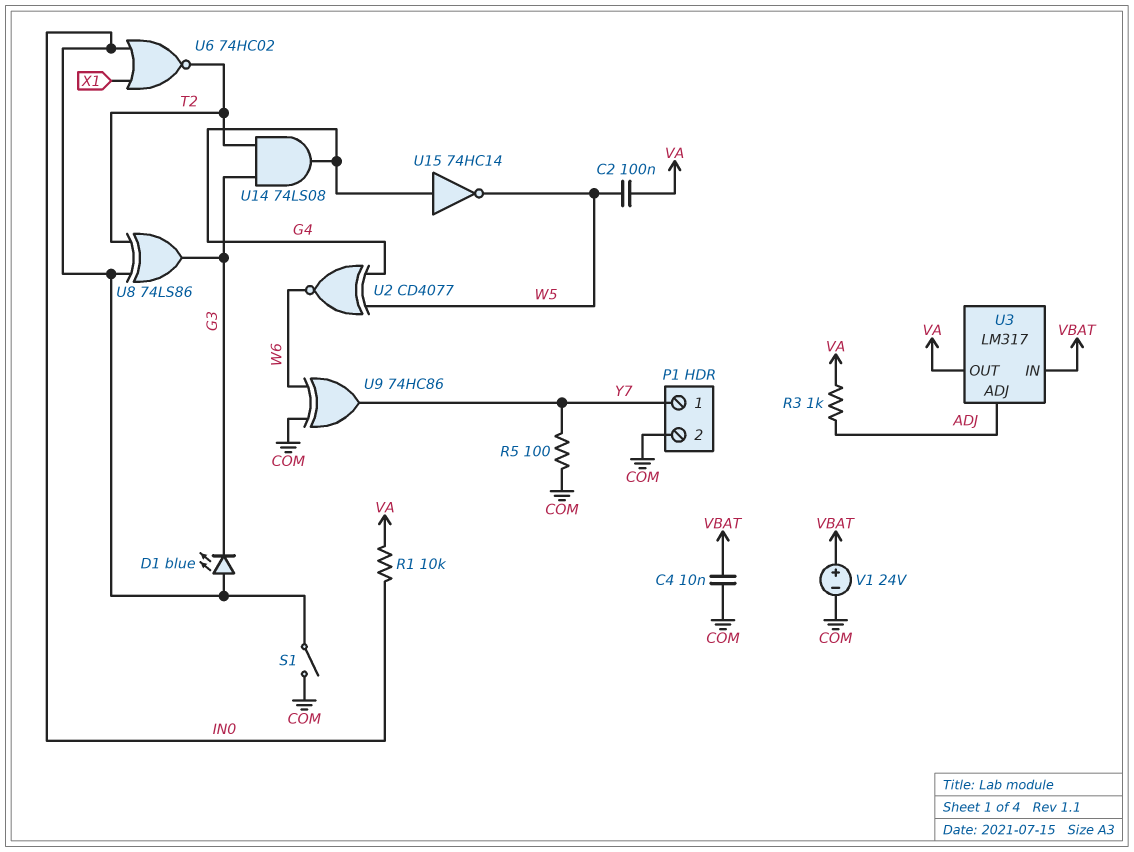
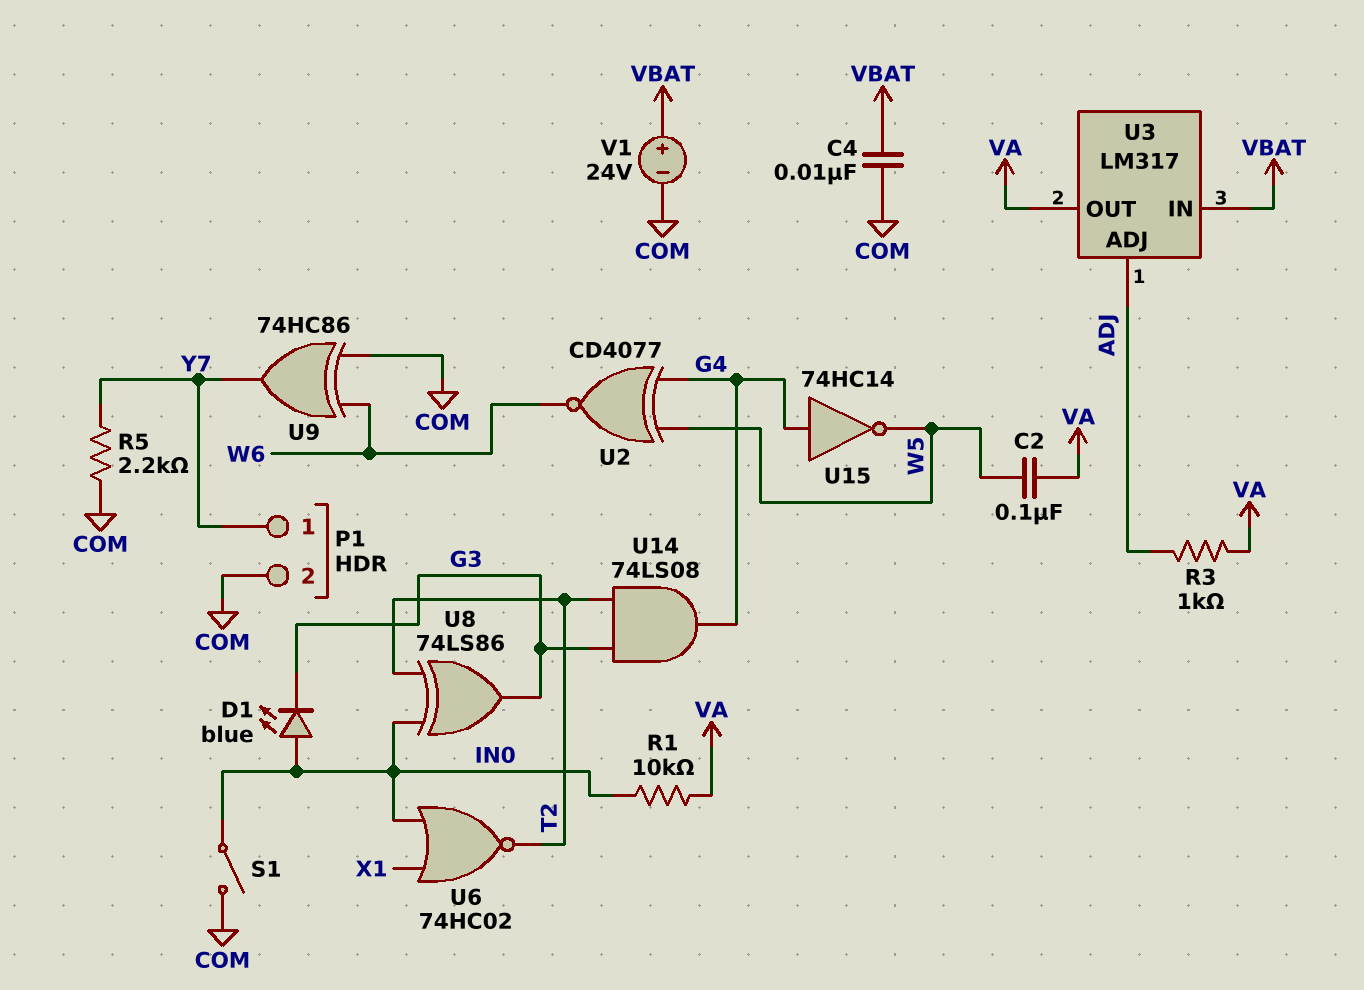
R5: 100 (COM, Y7) -> 2.2k (COM, Y7)

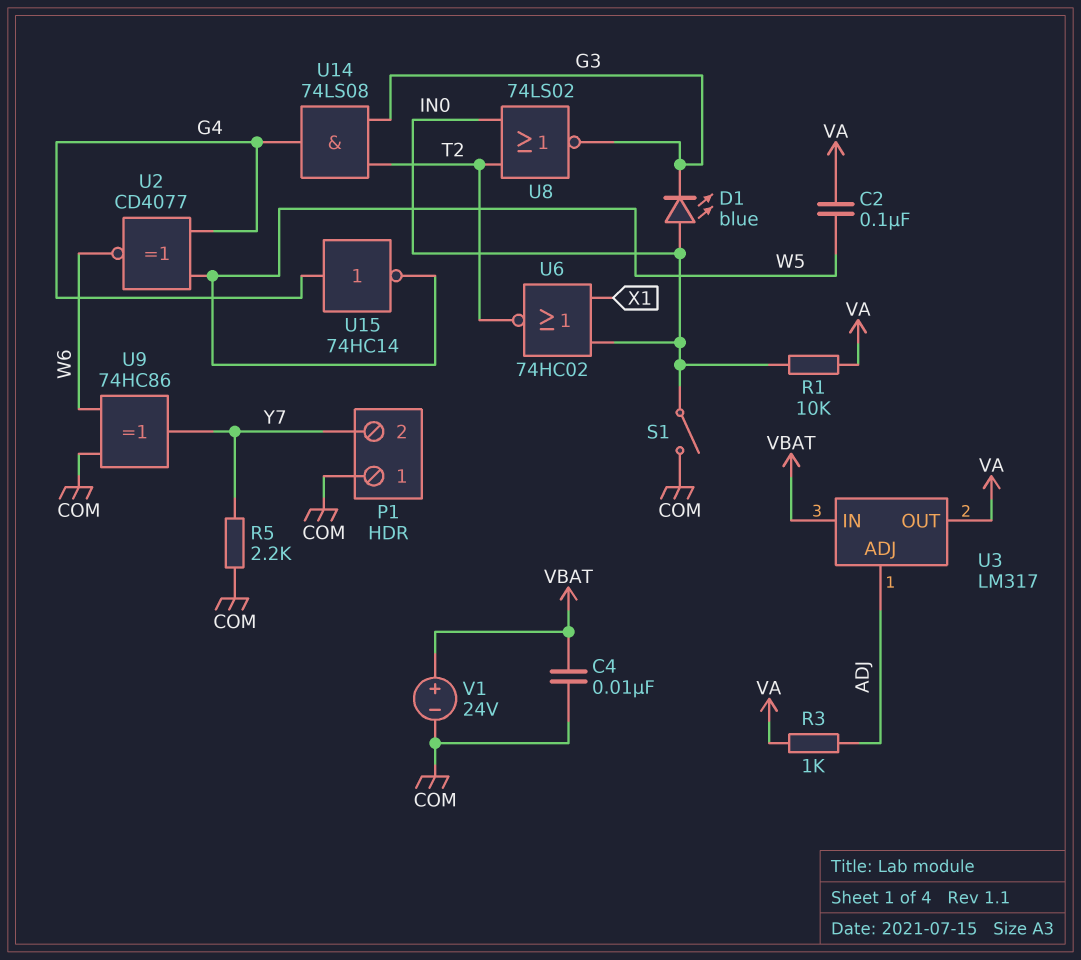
P1 pin 1: Y7 -> COM
P1 pin 2: COM -> Y7
U8: XOR 74LS86 (in IN0, in T2, out G3) -> NOR 74LS02 (in IN0, in T2, out G3)

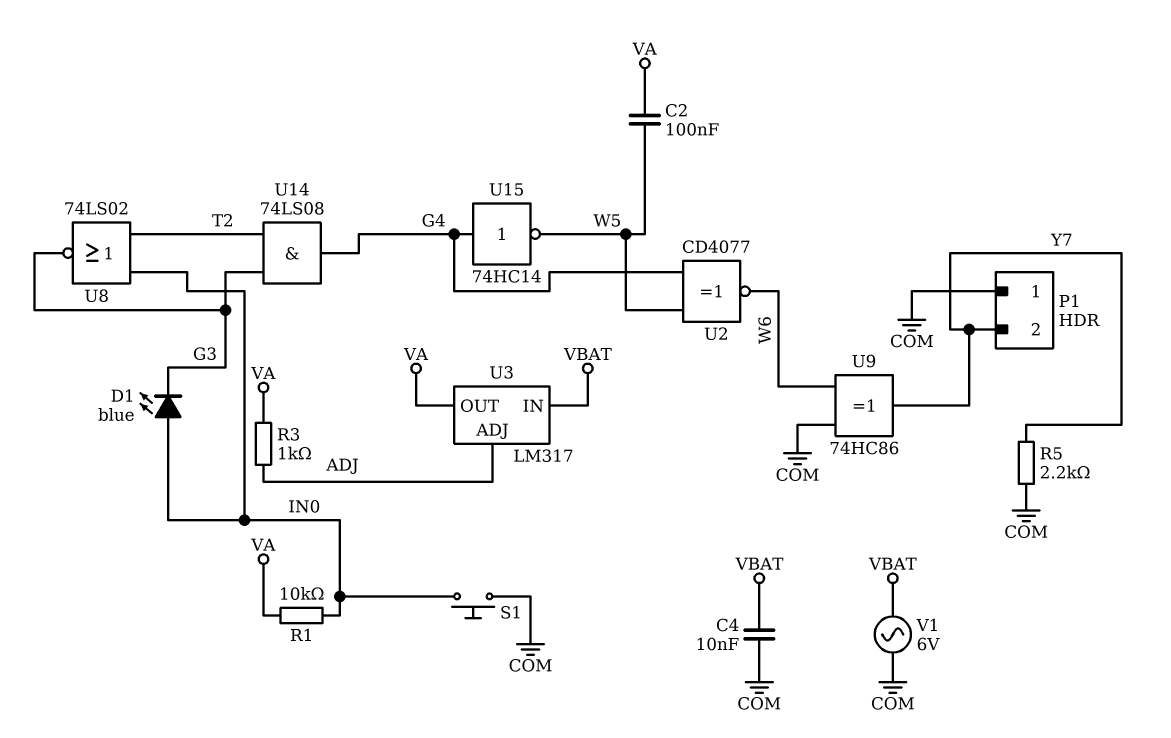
S1: switch (COM, IN0) -> button (COM, IN0)
U6: NOR 74HC02 (in IN0, in X1, out T2) -> none
V1: 24V (plus VBAT, minus COM) -> AC 6V (COM, VBAT)

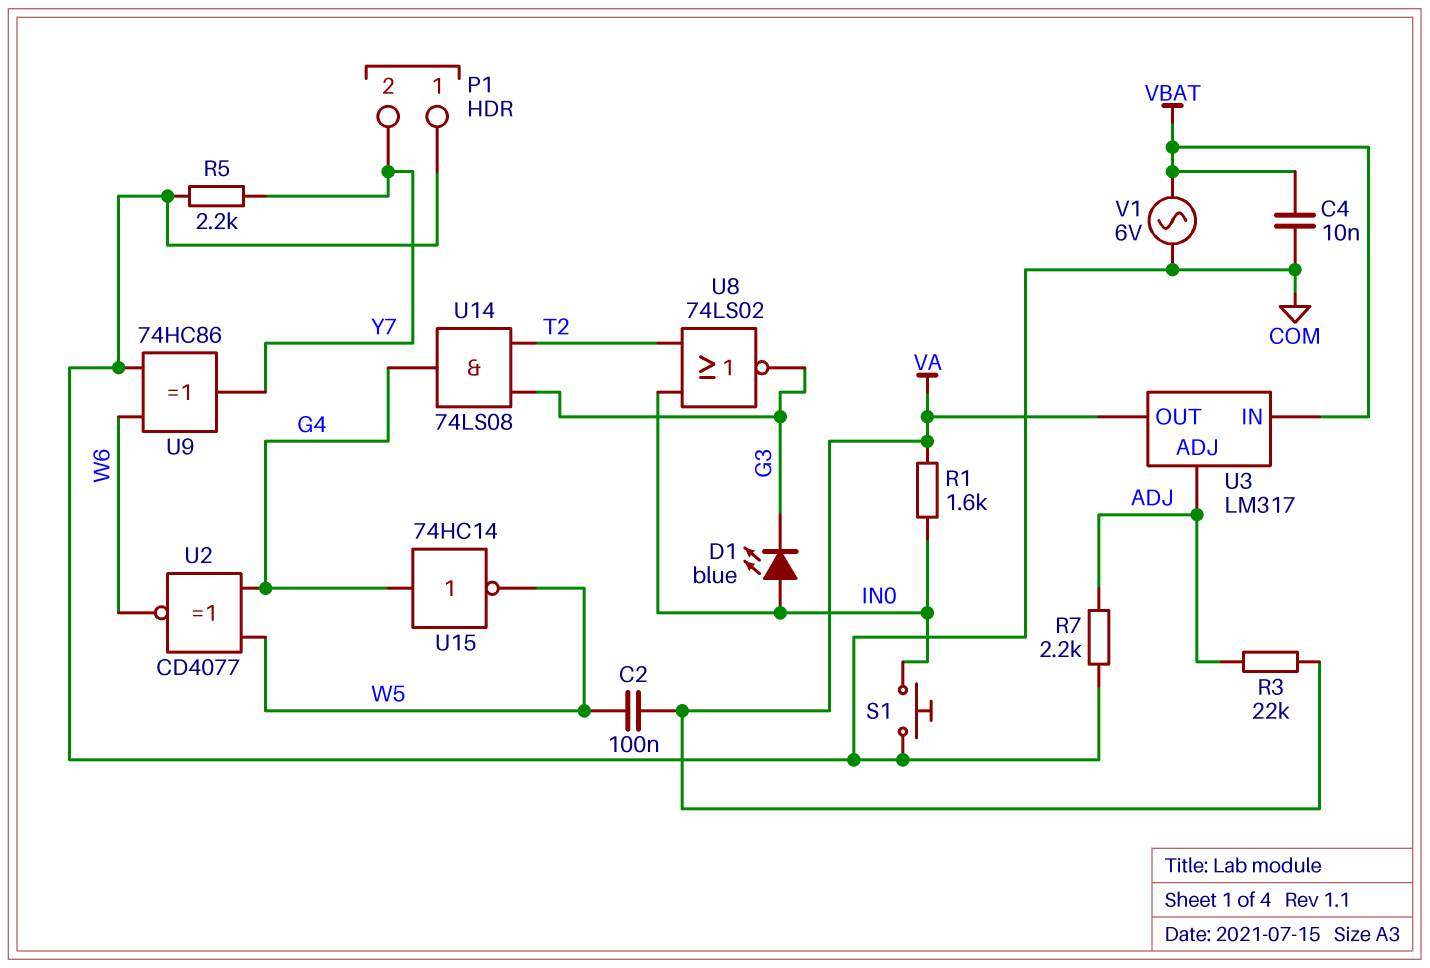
R1: 10k (IN0, VA) -> 1.6k (IN0, VA)
R3: 1k (ADJ, VA) -> 22k (ADJ, VA)
R7: none -> 2.2k (ADJ, COM)

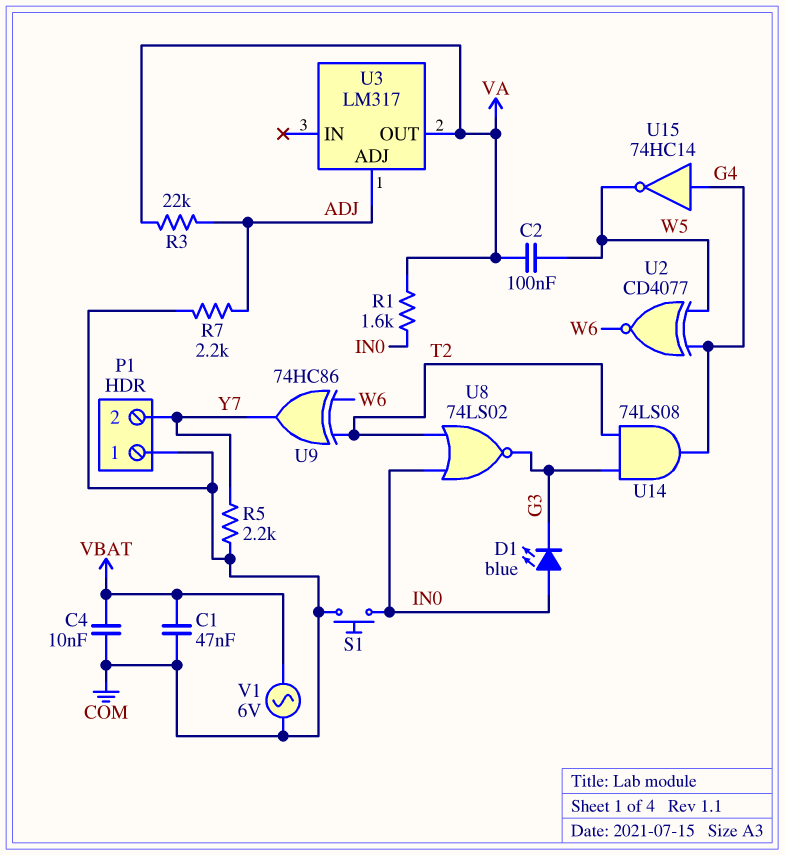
C1: none -> 47nF (COM, VBAT)
U3 pin IN: VBAT -> none
U9: XOR 74HC86 (in COM, in W6, out Y7) -> XOR 74HC86 (in T2, in W6, out Y7)

